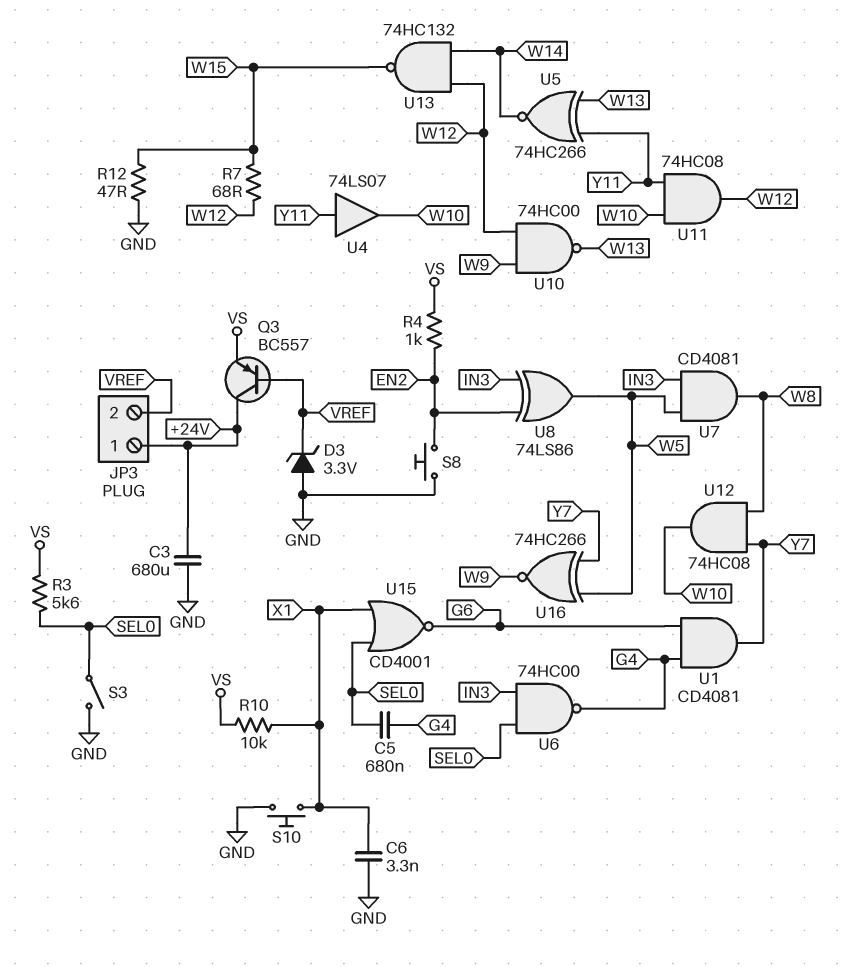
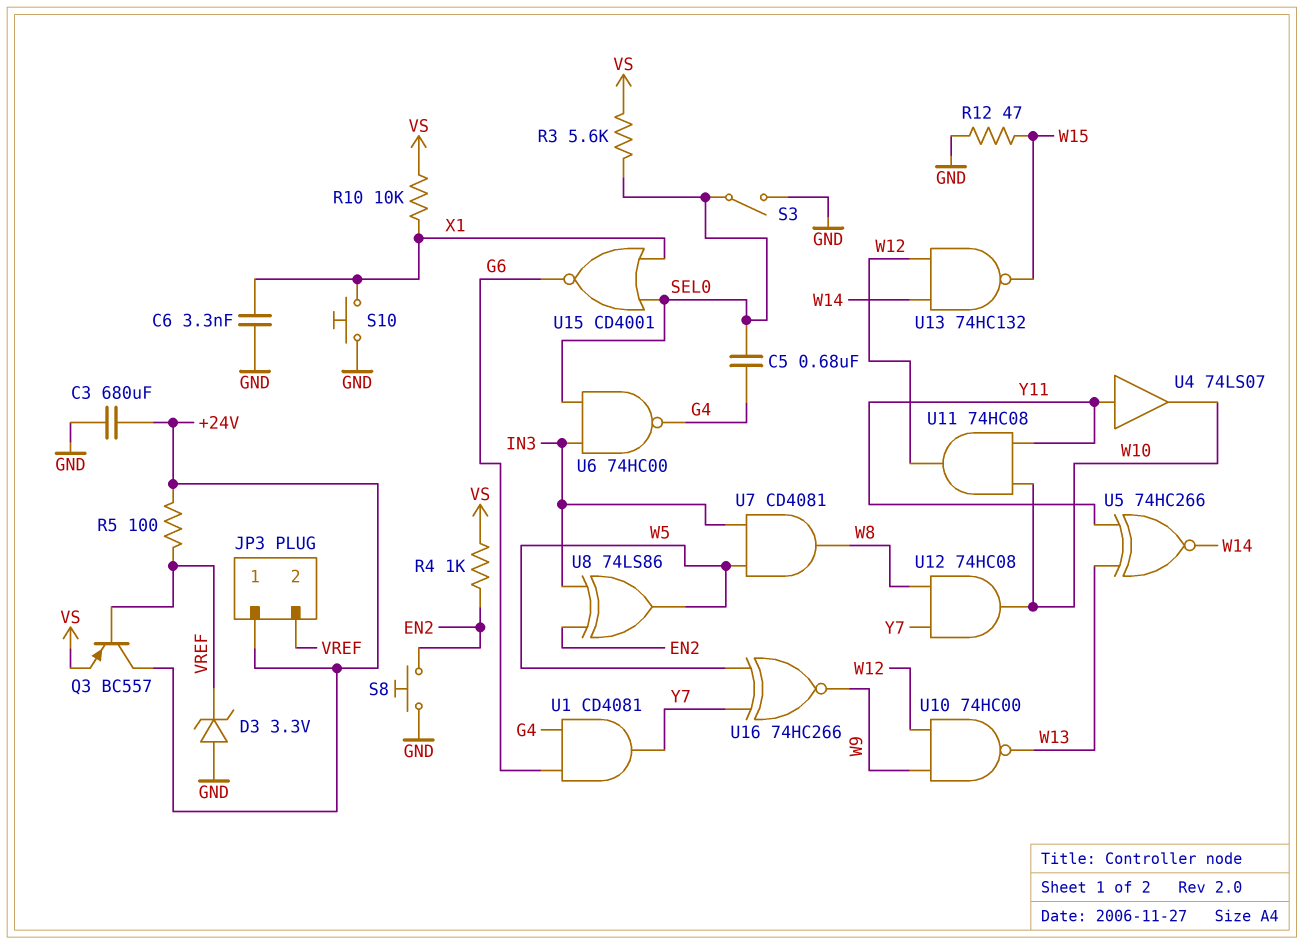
R5: none -> 100 (+24V, VREF)
R7: 68 (W12, W15) -> none

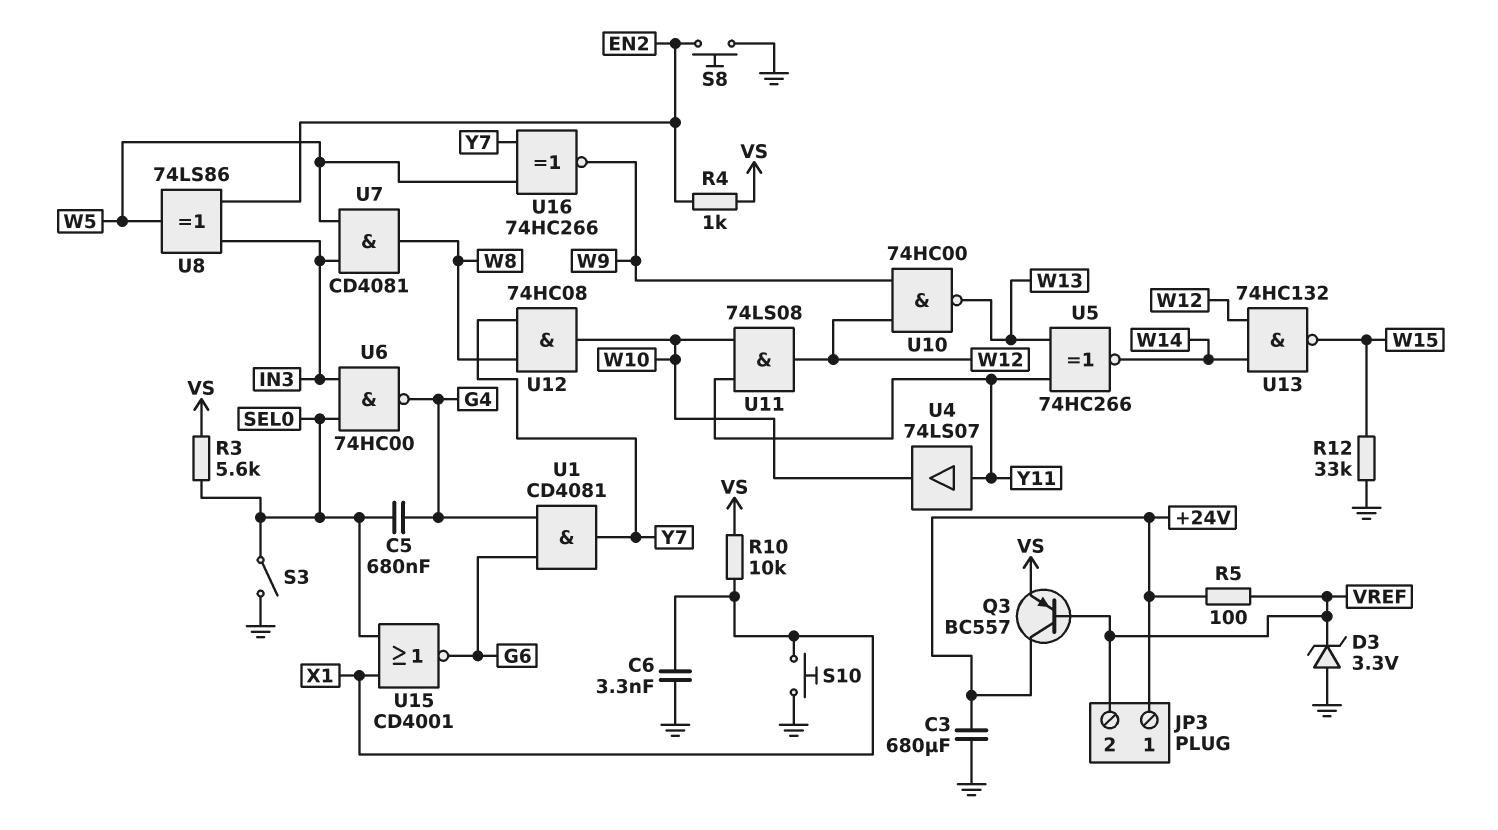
R12: 47 (GND, W15) -> 33k (GND, W15)
U11: AND 74HC08 (in W10, in Y11, out W12) -> AND 74LS08 (in W10, in Y11, out W12)

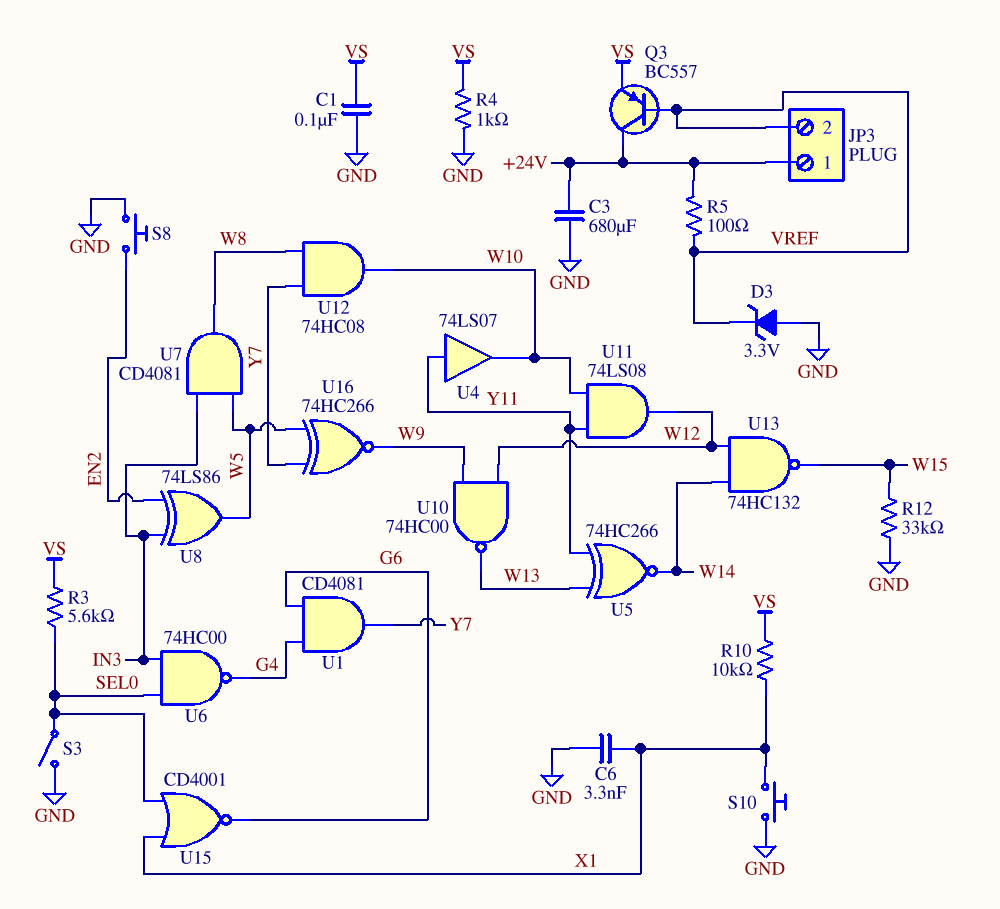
C1: none -> 100nF (GND, VS)
C5: 680nF (G4, SEL0) -> none
R4: 1k (EN2, VS) -> 1k (GND, VS)

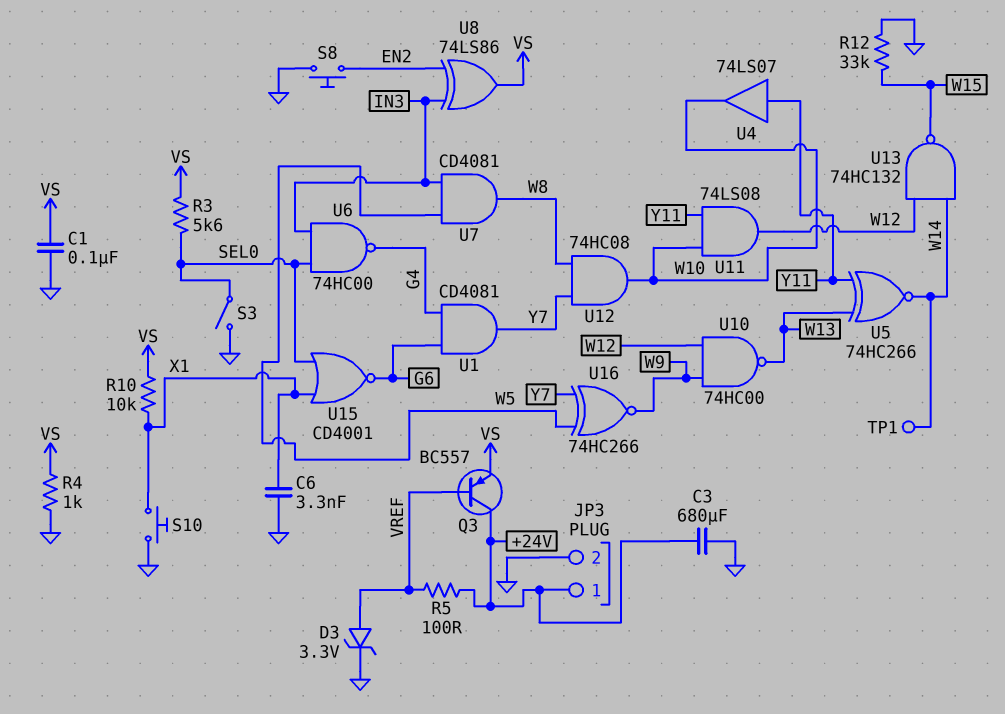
D3: zener 3.3V (A GND, K VREF) -> zener 3.3V (A VREF, K GND)
JP3 pin 2: VREF -> GND
TP1: none -> test point (W14)
U8: XOR 74LS86 (in EN2, in IN3, out W5) -> XOR 74LS86 (in EN2, in IN3, out VS)

